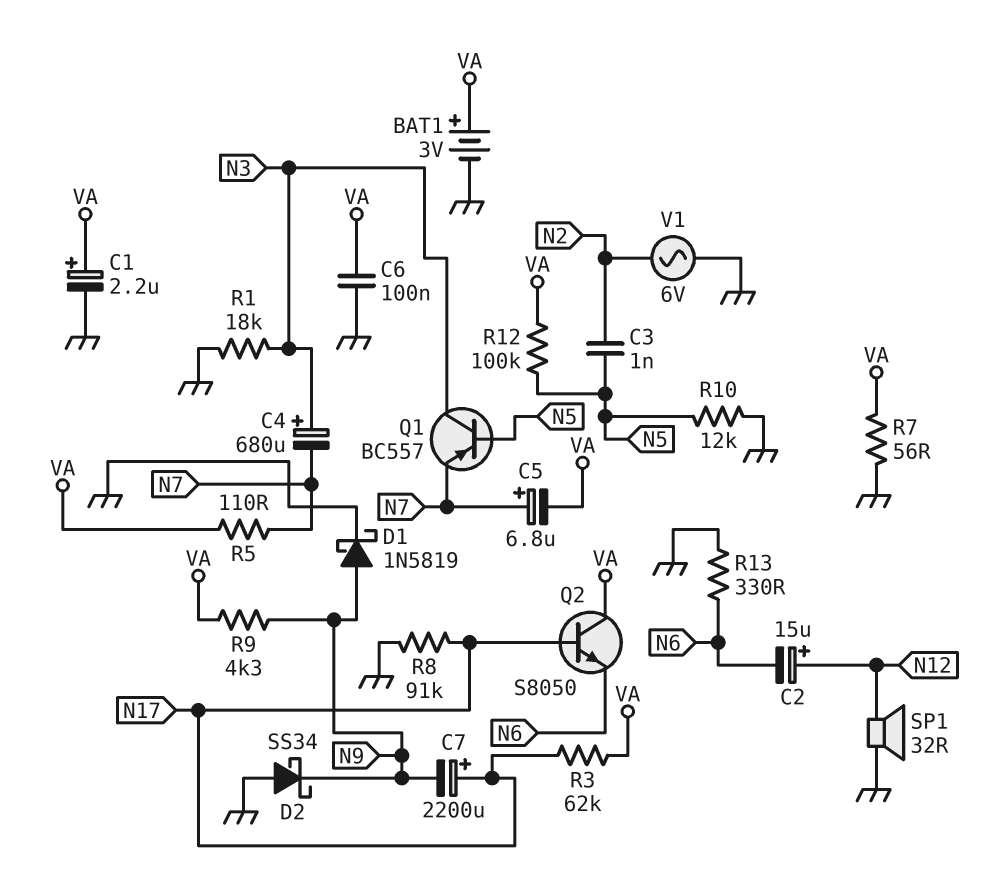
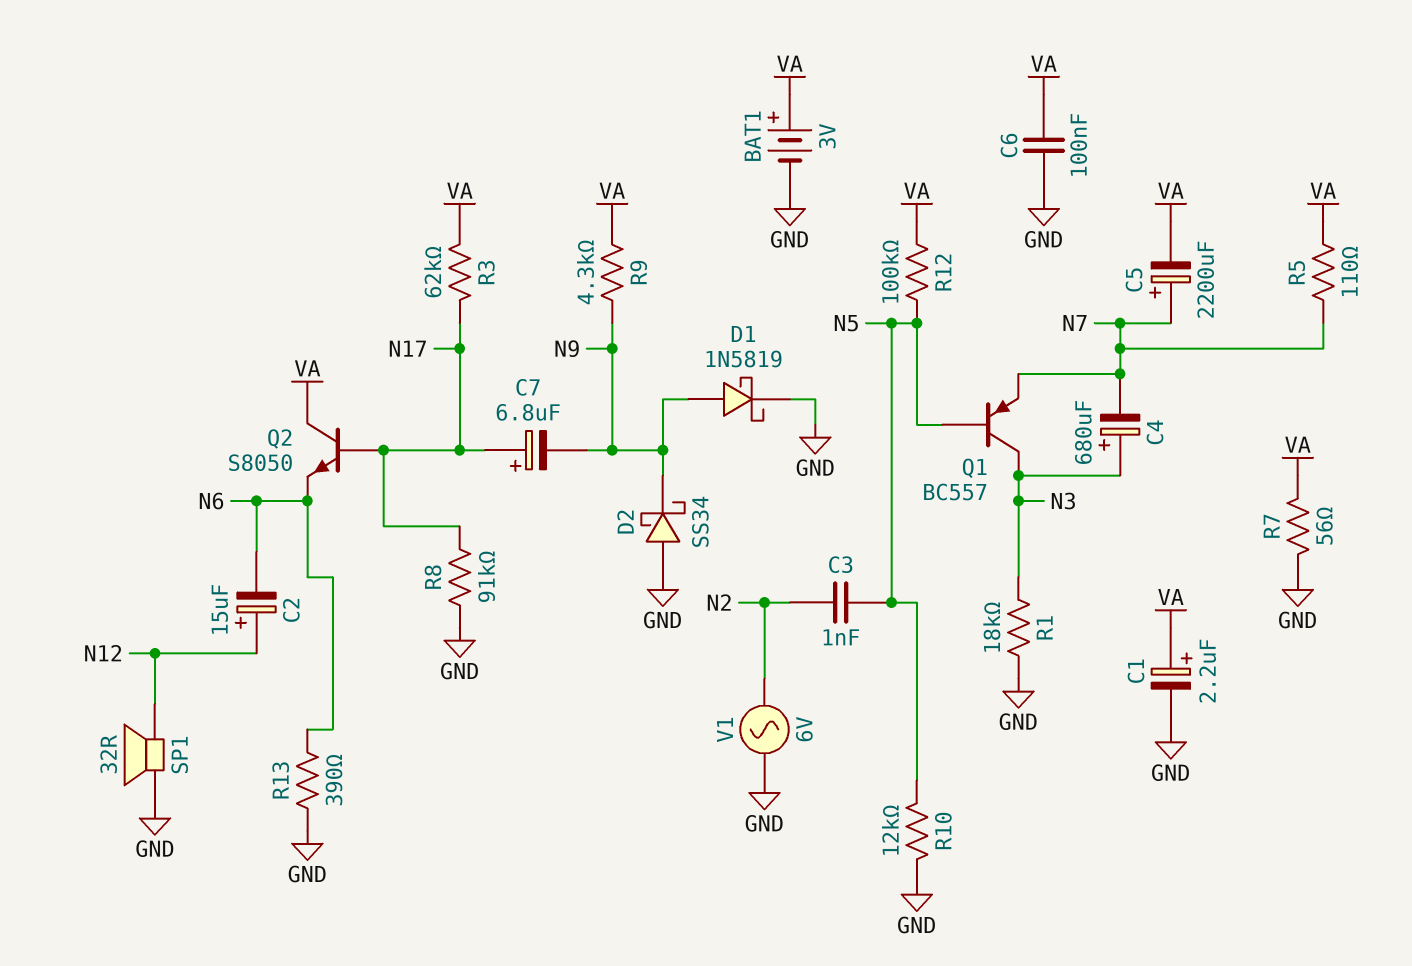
C5: 6.8uF (plus N7, minus VA) -> 2200uF (plus N7, minus VA)
C7: 2200uF (plus N17, minus N9) -> 6.8uF (plus N17, minus N9)
R13: 330 (GND, N6) -> 390 (GND, N6)

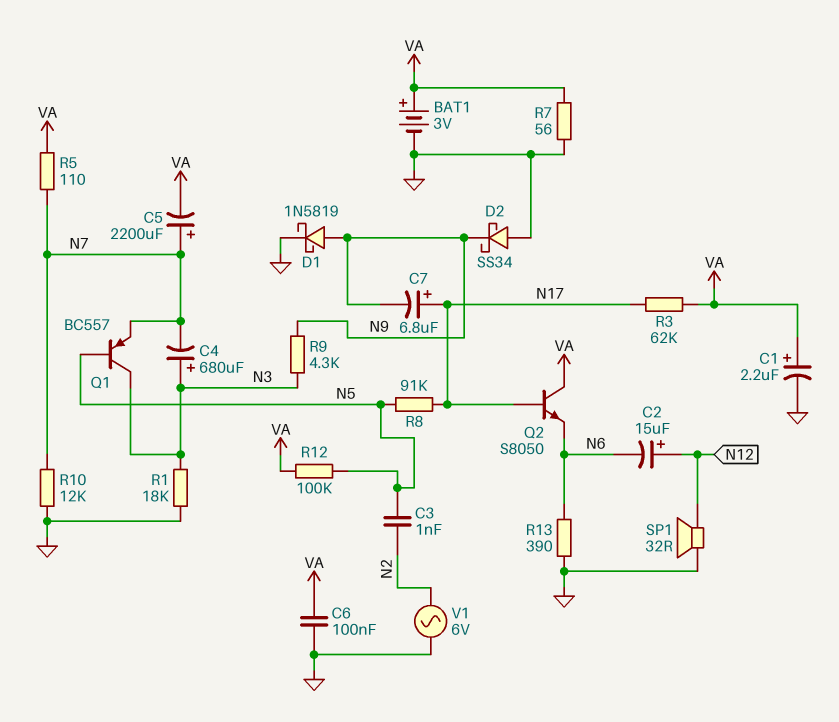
R8: 91k (GND, N17) -> 91k (N5, N17)
R9: 4.3k (N9, VA) -> 4.3k (N3, N9)
R10: 12k (GND, N5) -> 12k (GND, N7)

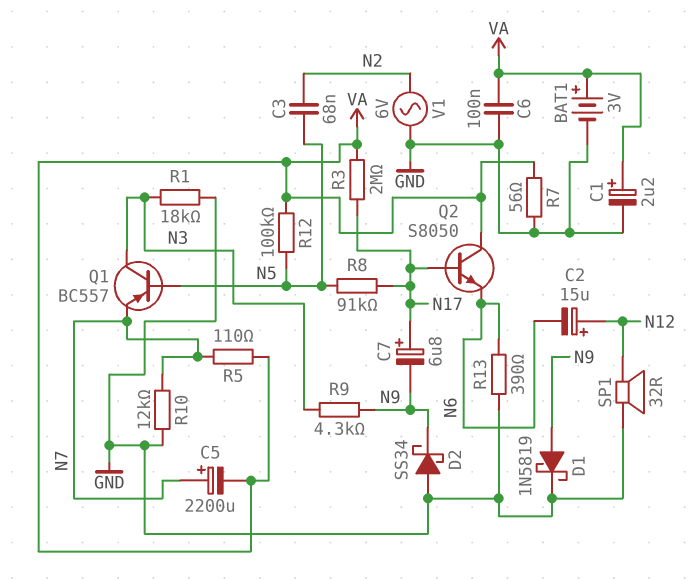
C3: 1nF (N2, N5) -> 68nF (N2, N5)
C4: 680uF (plus N3, minus N7) -> none
R3: 62k (N17, VA) -> 2M (N17, VA)

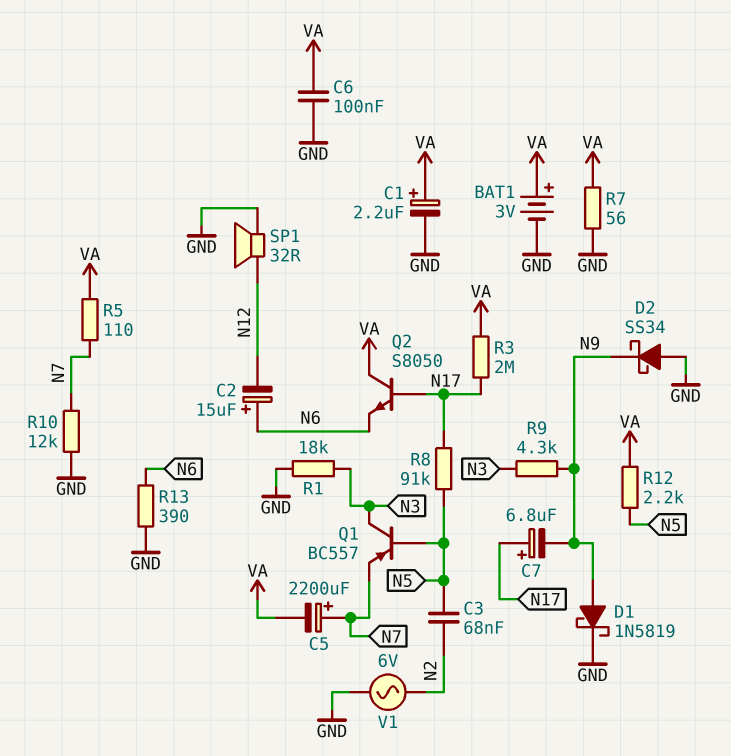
C2: 15uF (plus N12, minus N6) -> 15uF (plus N6, minus N12)
R12: 100k (N5, VA) -> 2.2k (N5, VA)

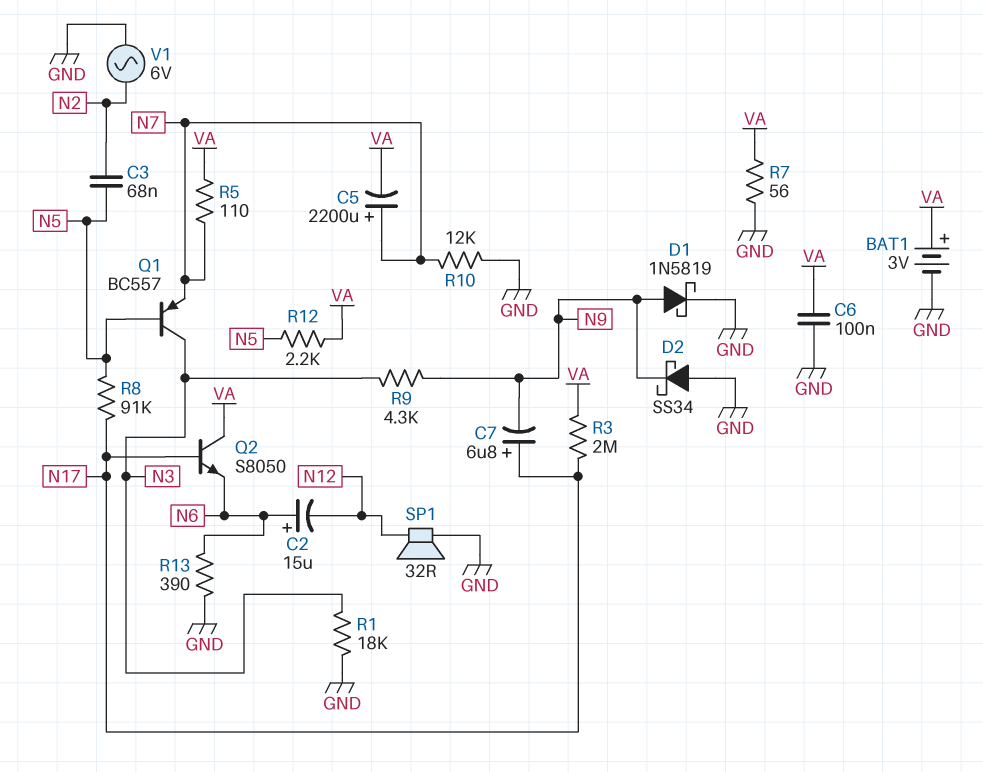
C1: 2.2uF (plus VA, minus GND) -> none

